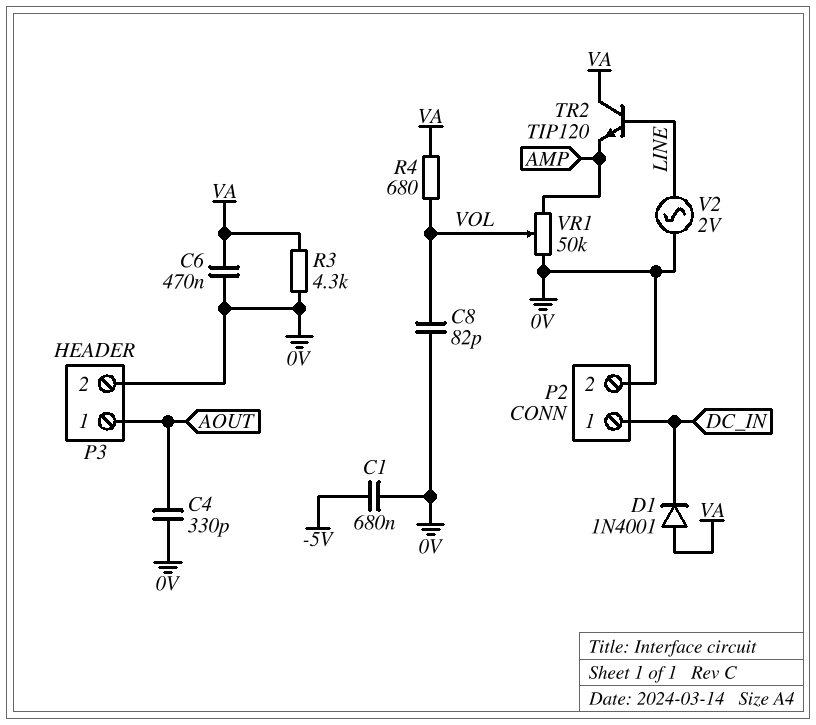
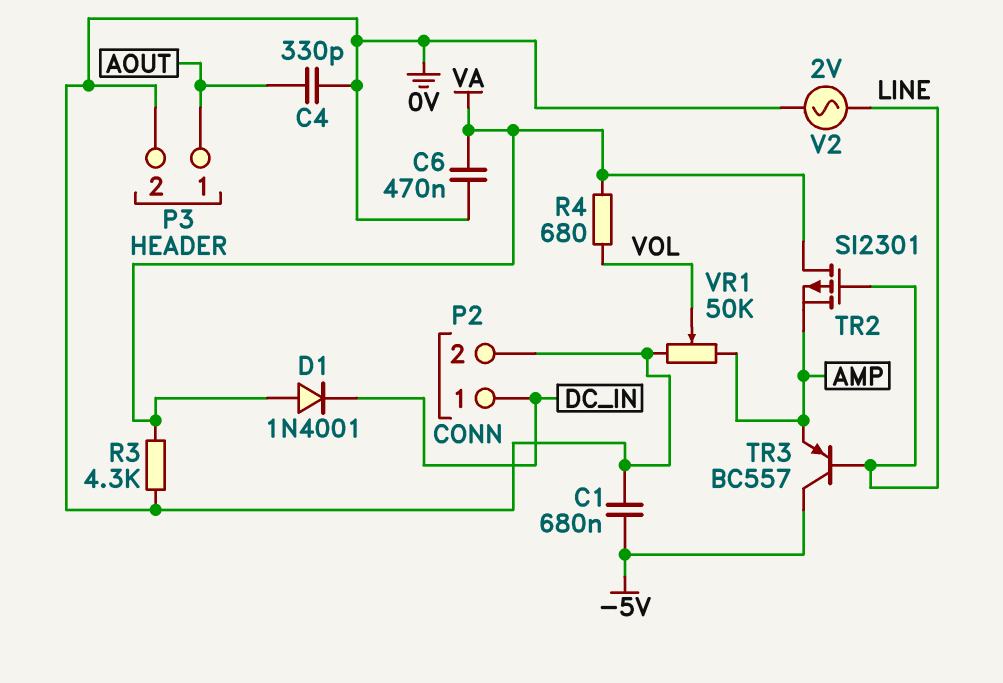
C8: 82pF (0V, VOL) -> none
TR2: NPN TIP120 (B LINE, C VA, E AMP) -> PMOS SI2301 (G LINE, D VA, S AMP)
TR3: none -> PNP BC557 (B LINE, C -5V, E AMP)

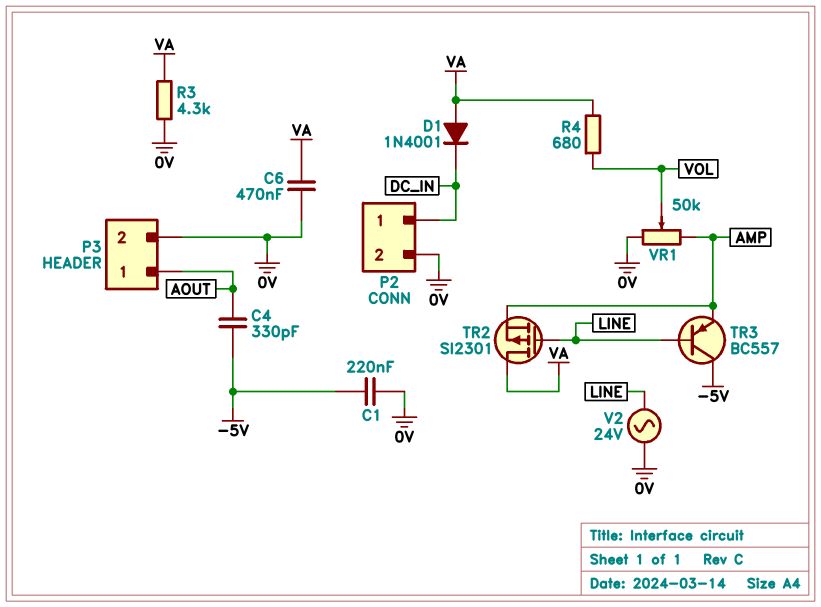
C1: 680nF (-5V, 0V) -> 220nF (-5V, 0V)
C4: 330pF (0V, AOUT) -> 330pF (-5V, AOUT)
V2: AC 2V (0V, LINE) -> AC 24V (0V, LINE)

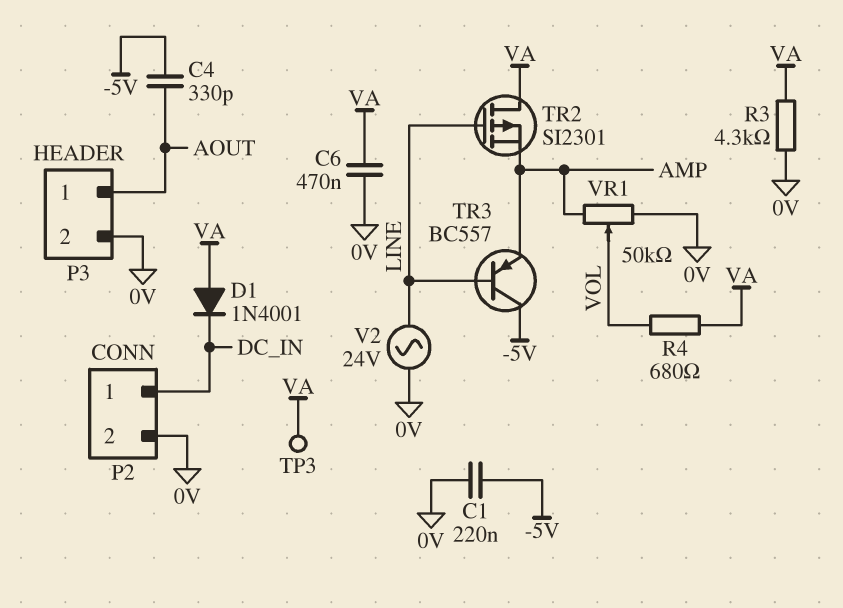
TP3: none -> test point (VA)

